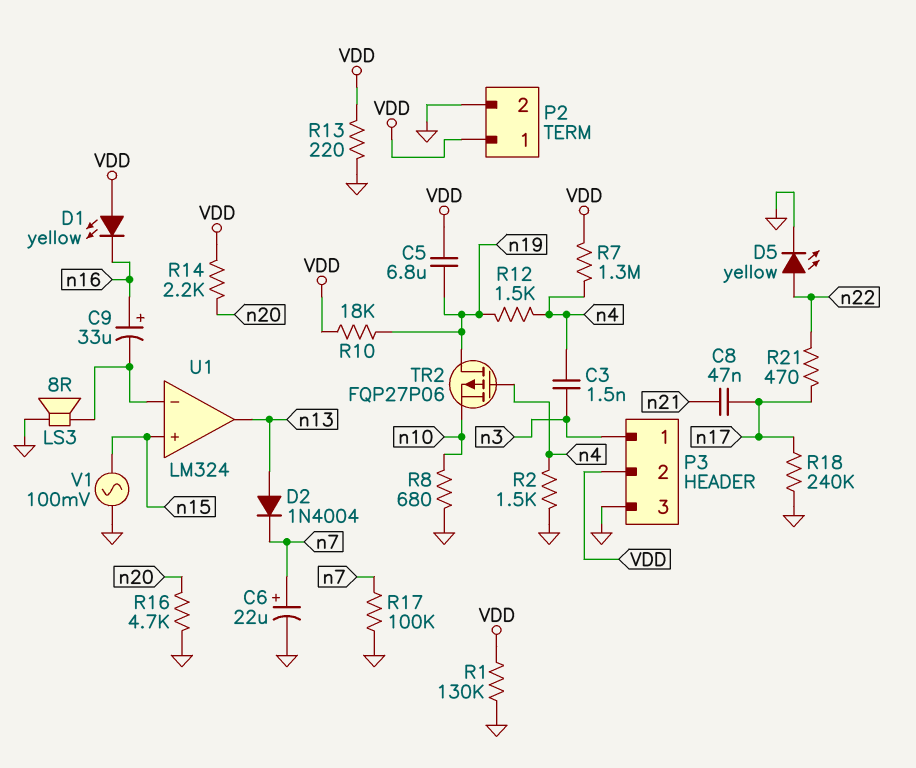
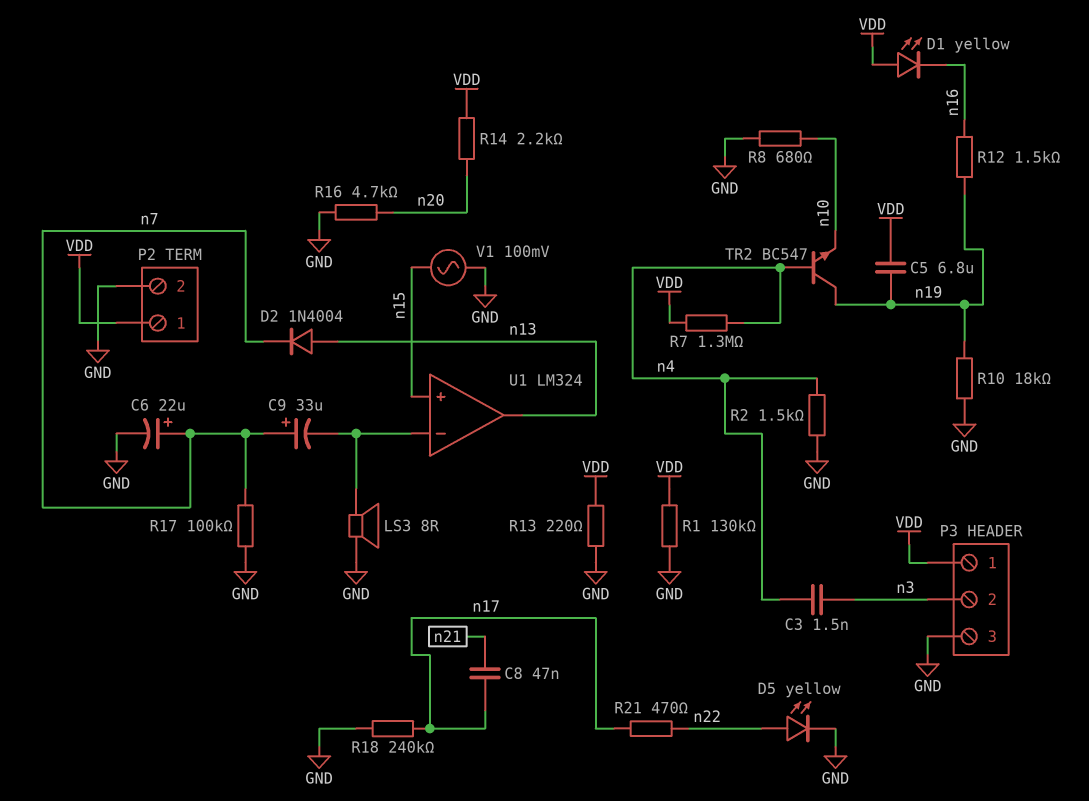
C9: 33uF (plus n16, minus U1/in-) -> 33uF (plus n7, minus U1/in-)
P3 pin 1: n3 -> VDD
P3 pin 2: VDD -> n3
R10: 18k (VDD, n19) -> 18k (GND, n19)
R12: 1.5k (n4, n19) -> 1.5k (n16, n19)
TR2: PMOS FQP27P06 (G n4, D n19, S n10) -> NPN BC547 (B n4, C n19, E n10)

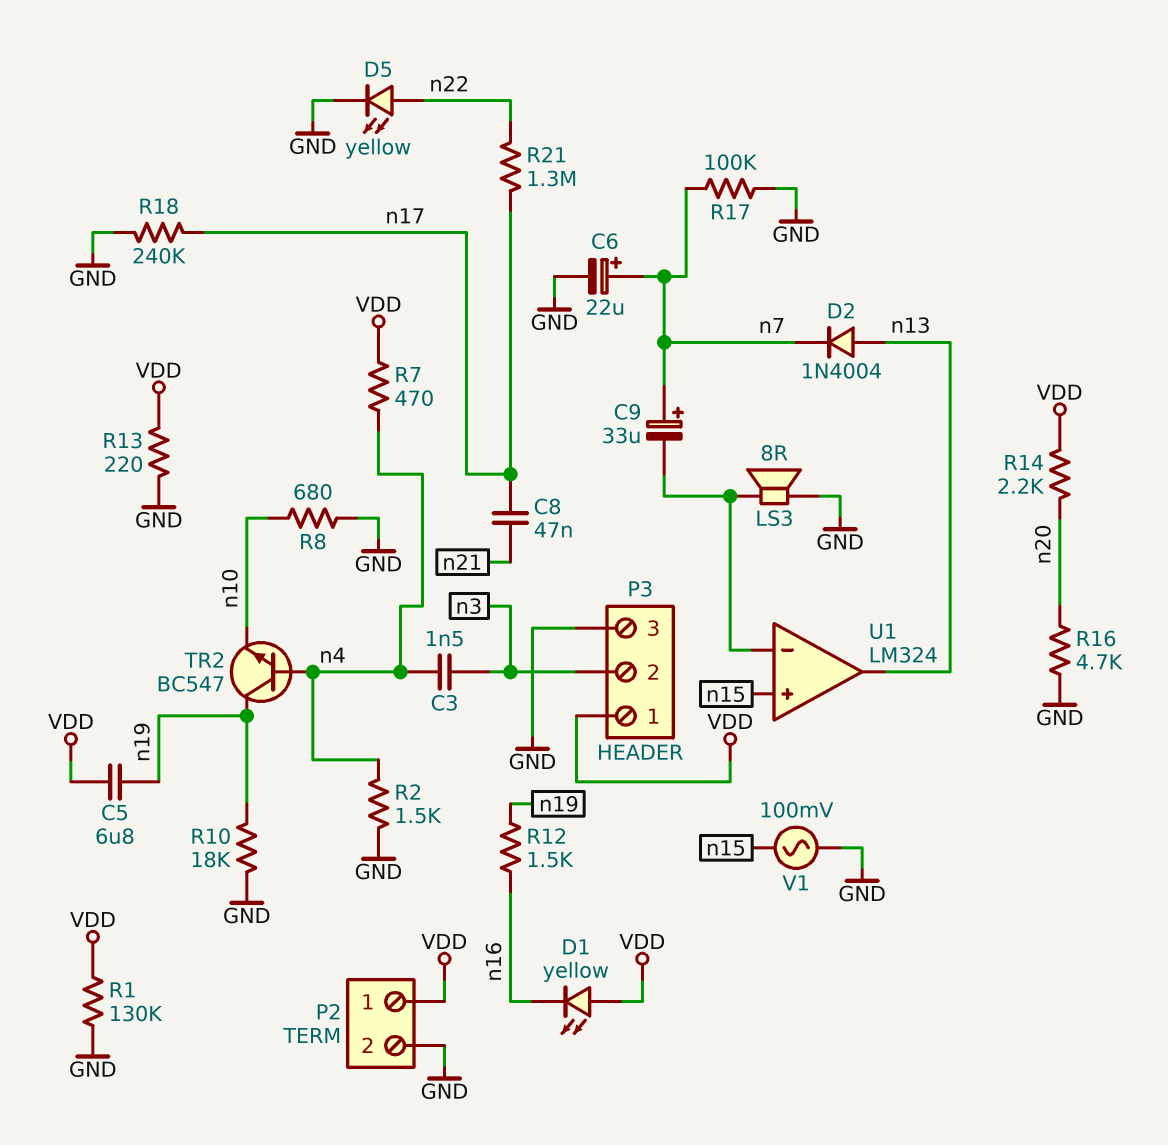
R7: 1.3M (VDD, n4) -> 470 (VDD, n4)
R21: 470 (n17, n22) -> 1.3M (n17, n22)

